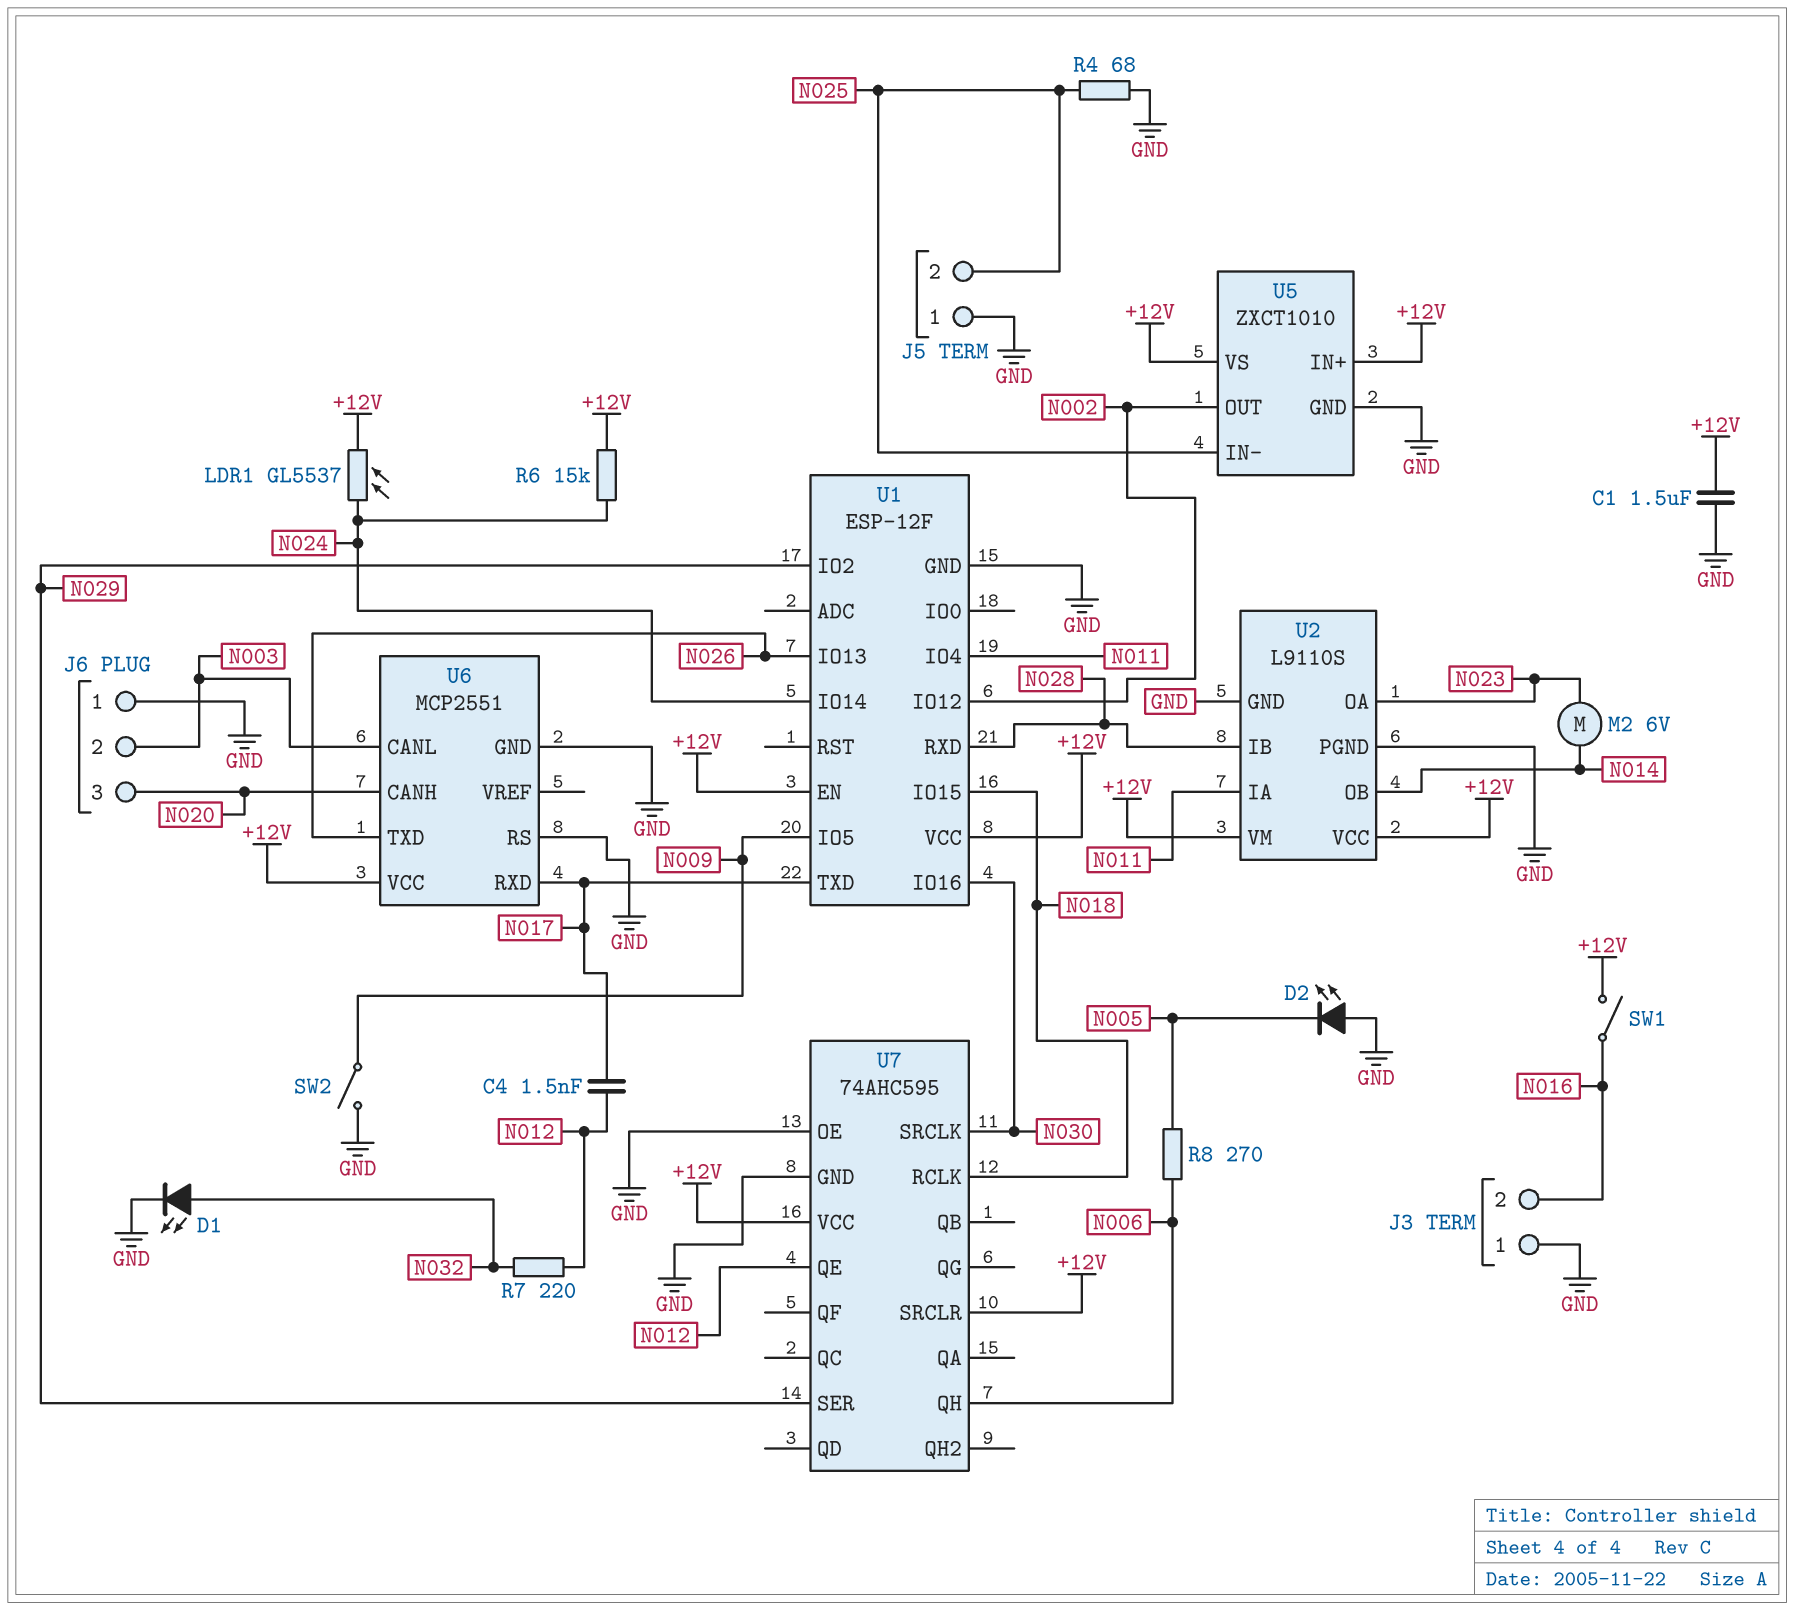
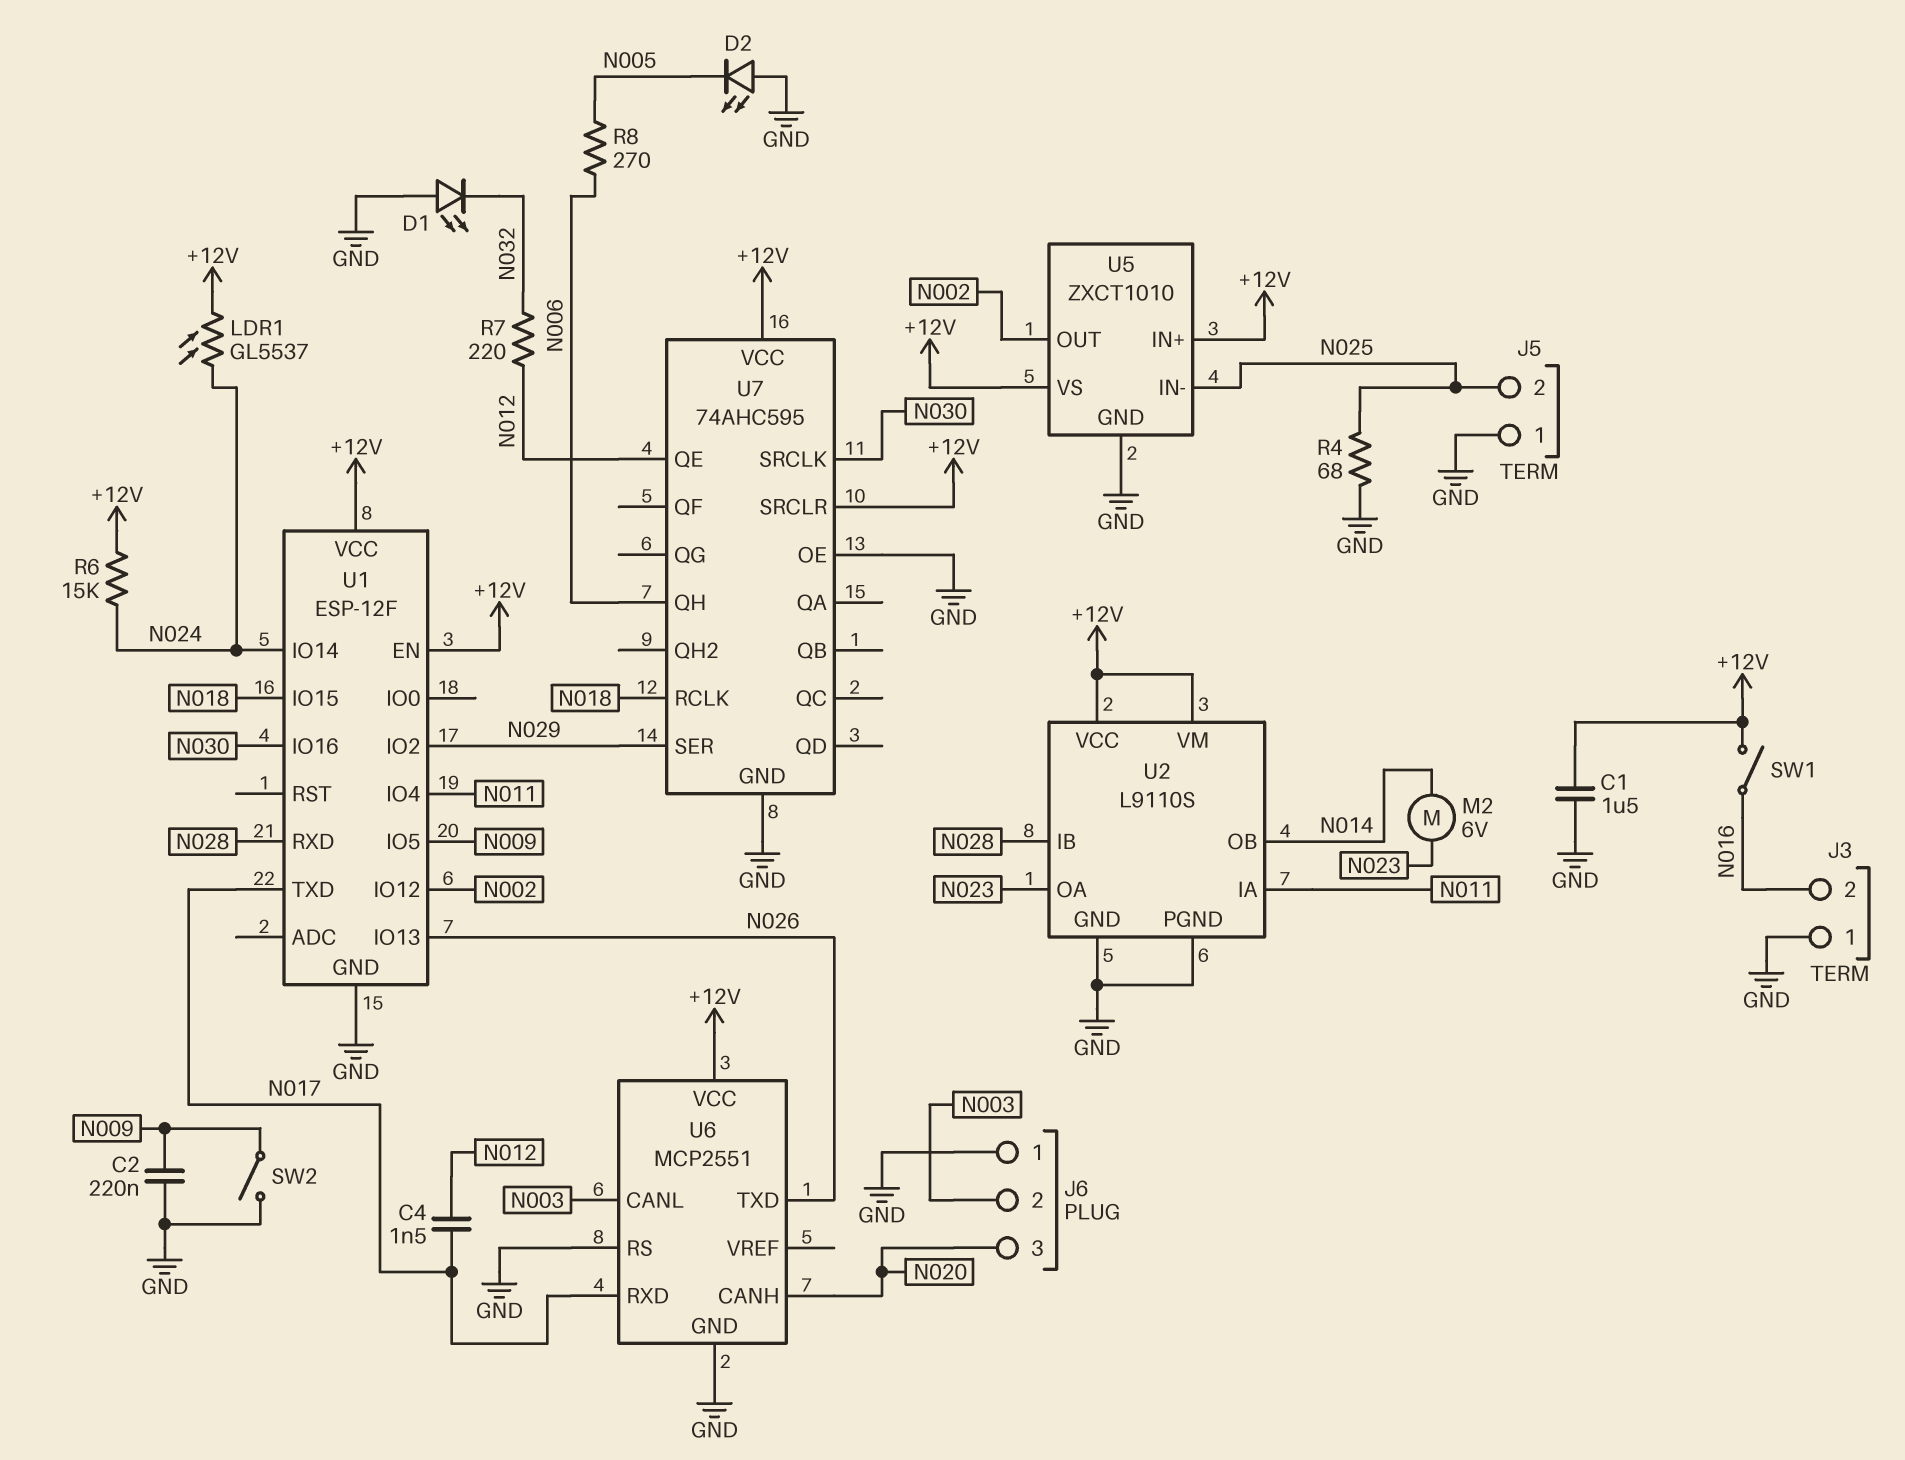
C2: none -> 220nF (GND, N009)
D1: LED (A N032, K GND) -> LED (A GND, K N032)

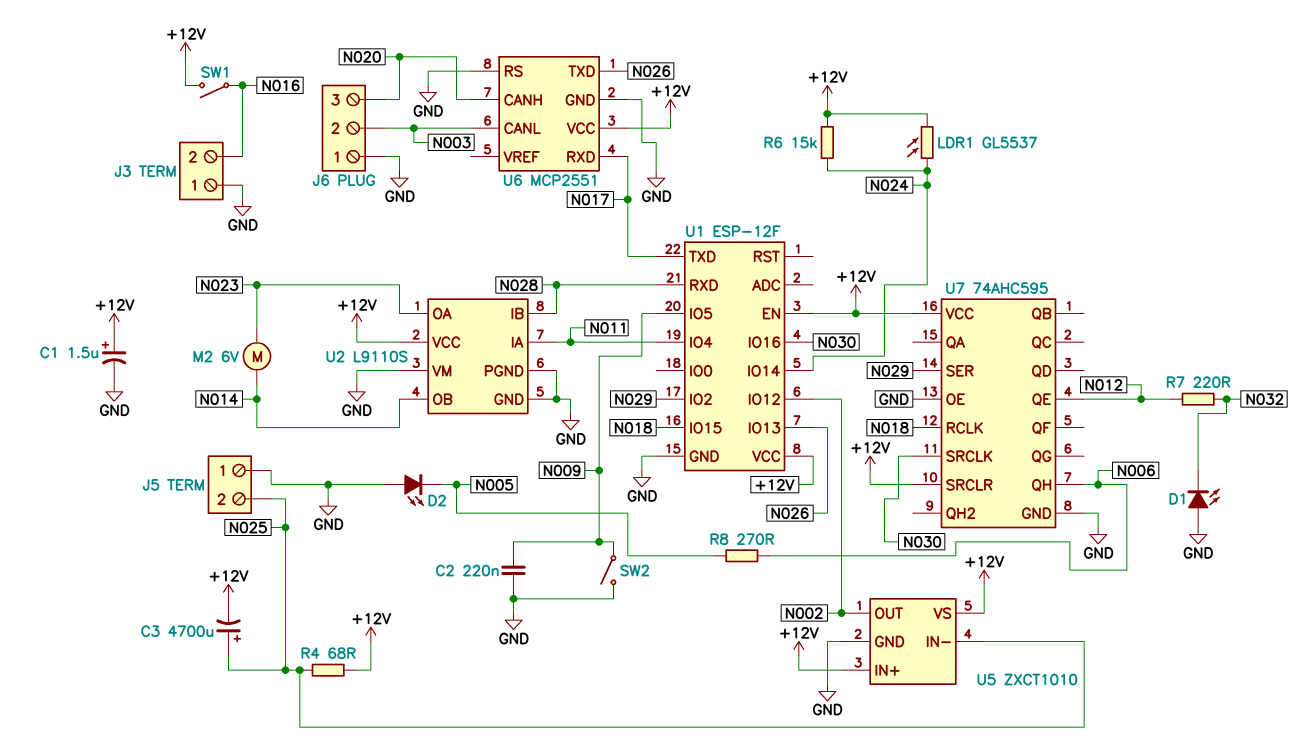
C1: 1.5uF (+12V, GND) -> 1.5uF (plus +12V, minus GND)
C3: none -> 4700uF (plus N025, minus +12V)
C4: 1.5nF (N012, N017) -> none
R4: 68 (GND, N025) -> 68 (+12V, N025)
U2 pin VM: +12V -> GND

